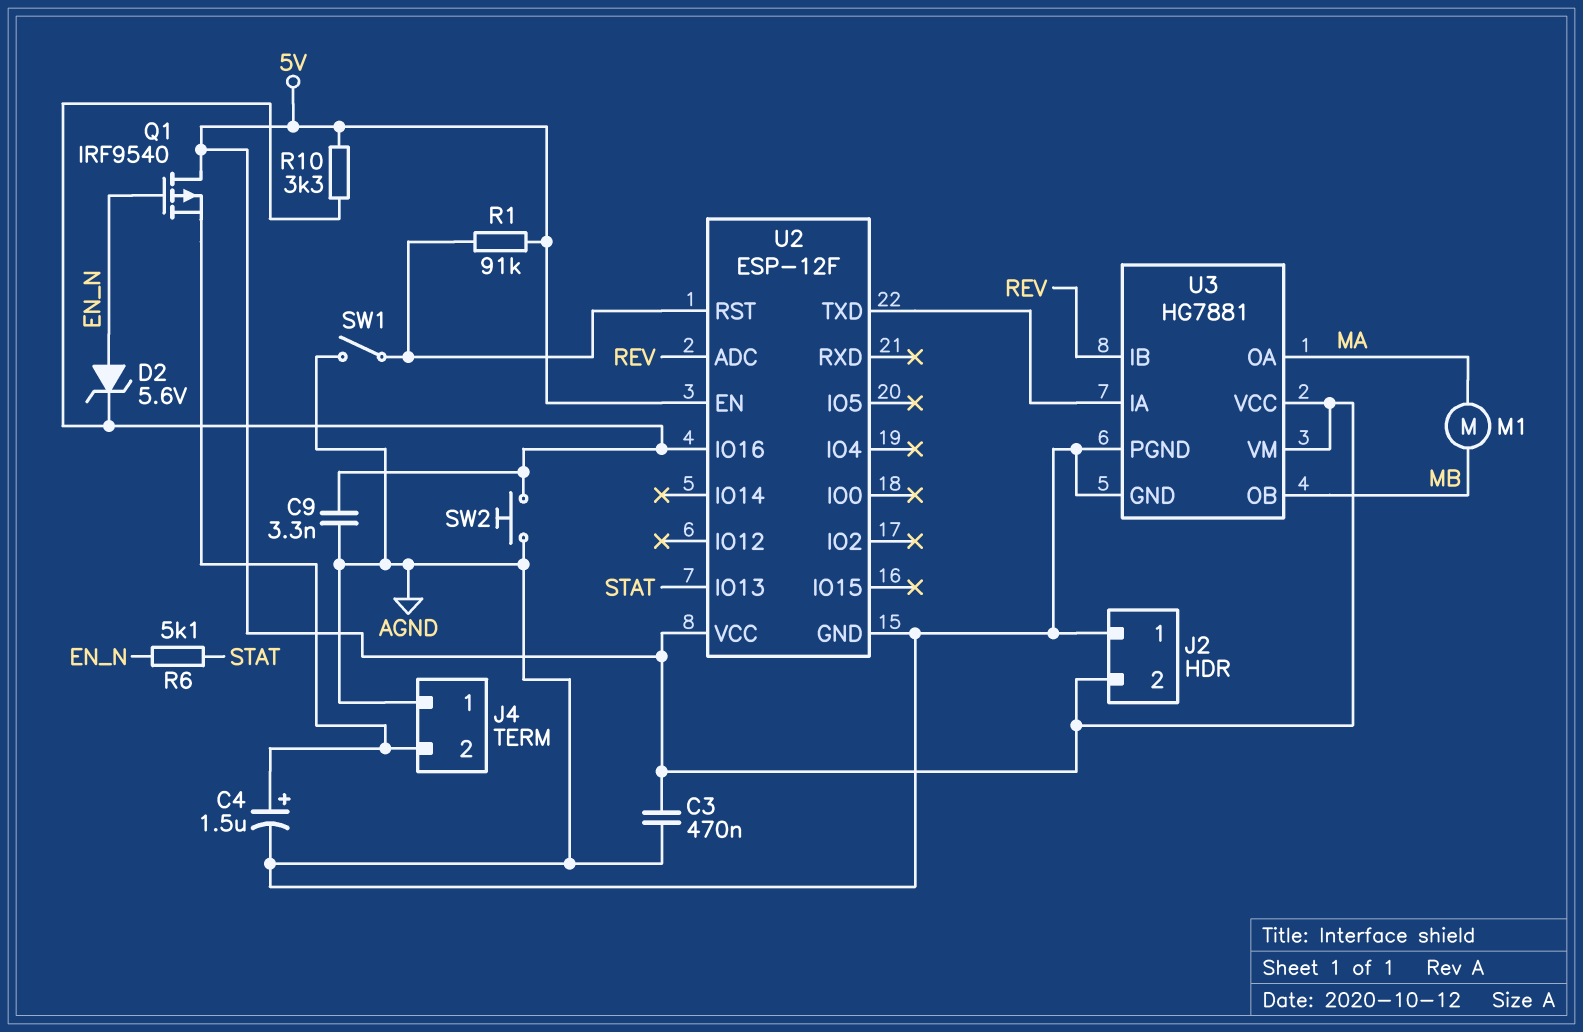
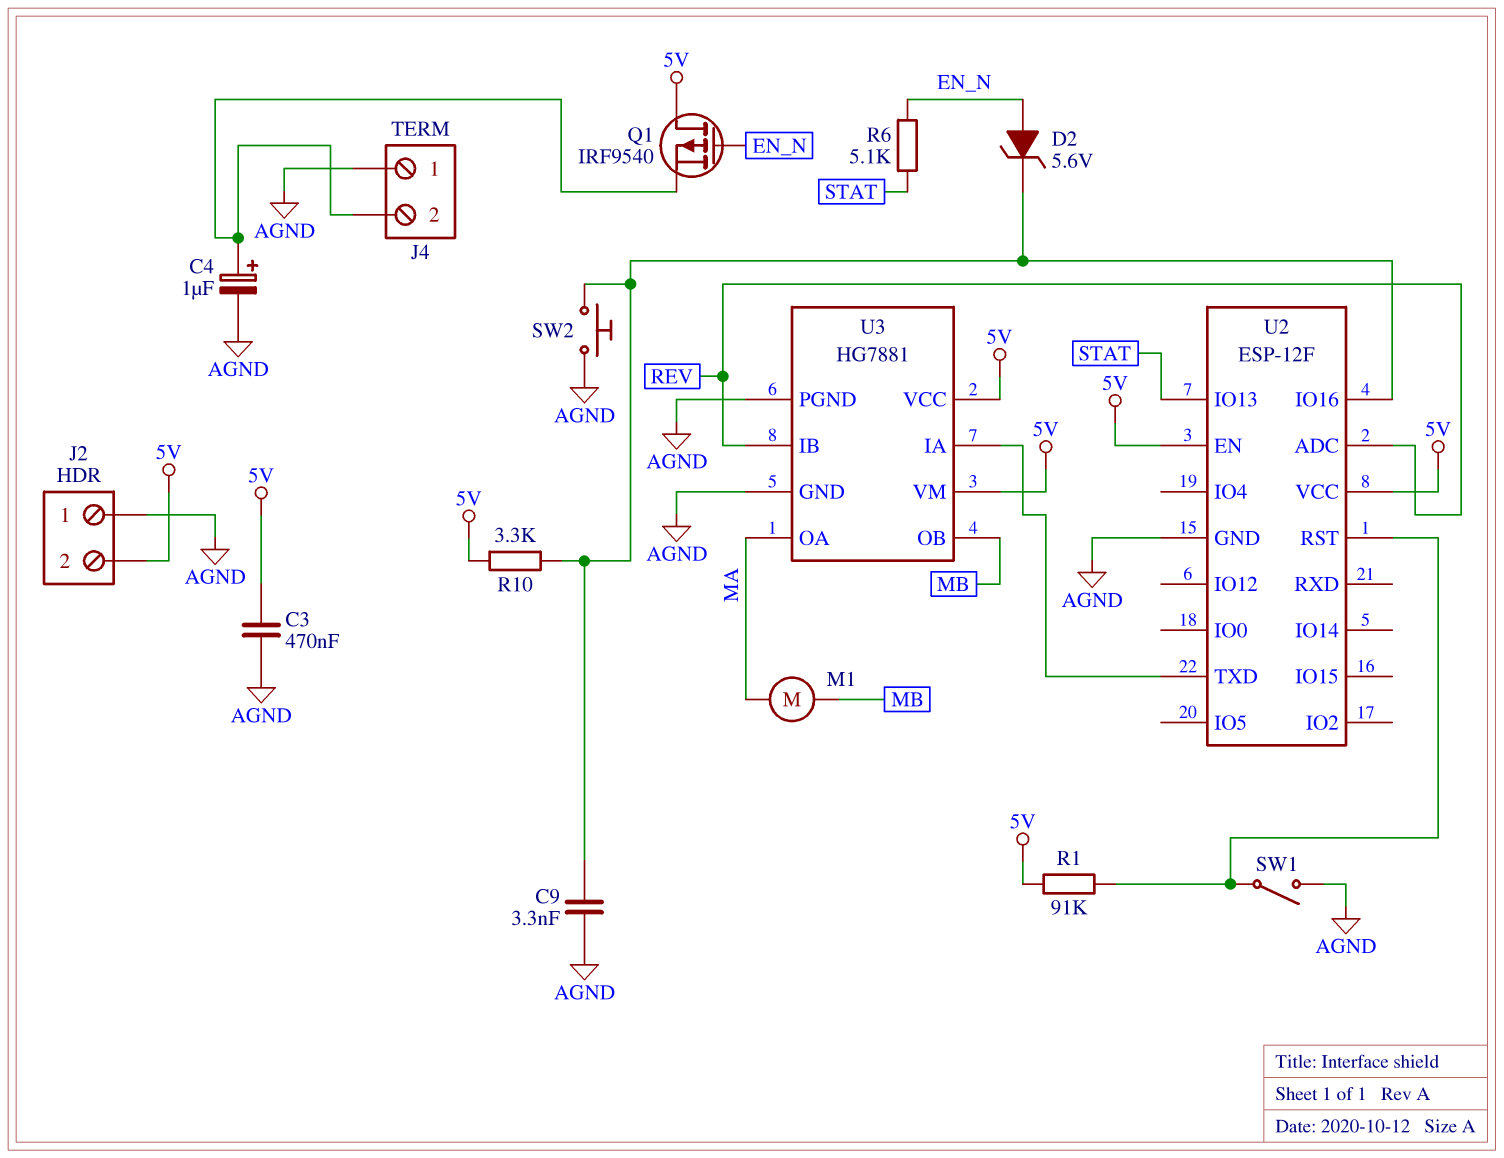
C4: 1.5uF (plus J4/2, minus AGND) -> 1uF (plus J4/2, minus AGND)

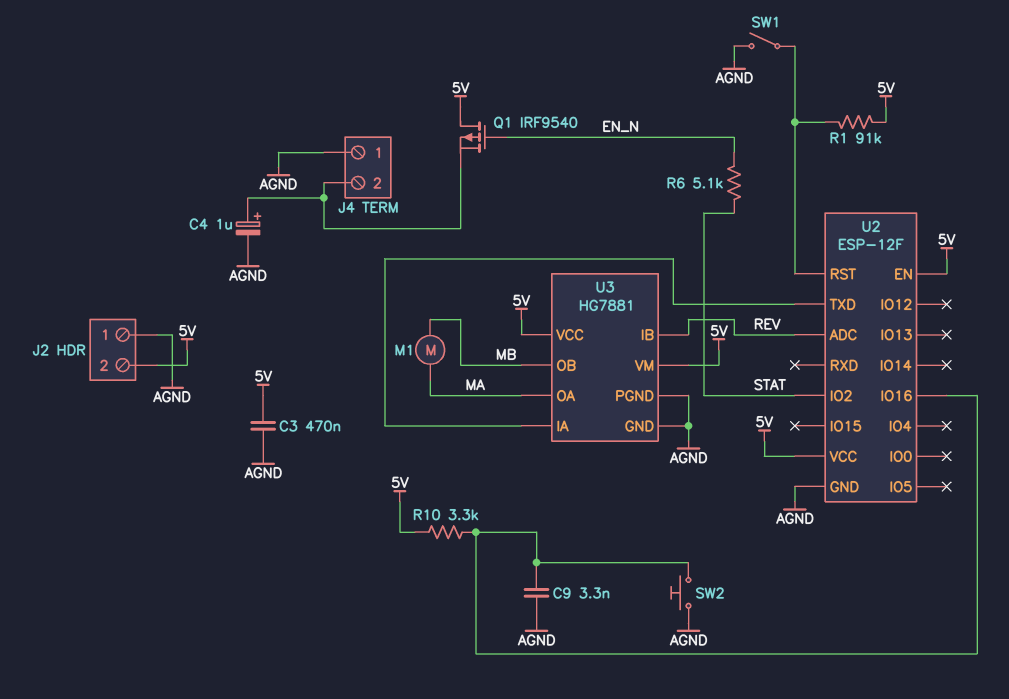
D2: zener 5.6V (A EN_N, K U2/IO16) -> none
U2 pin IO2: none -> STAT
U2 pin IO13: STAT -> none

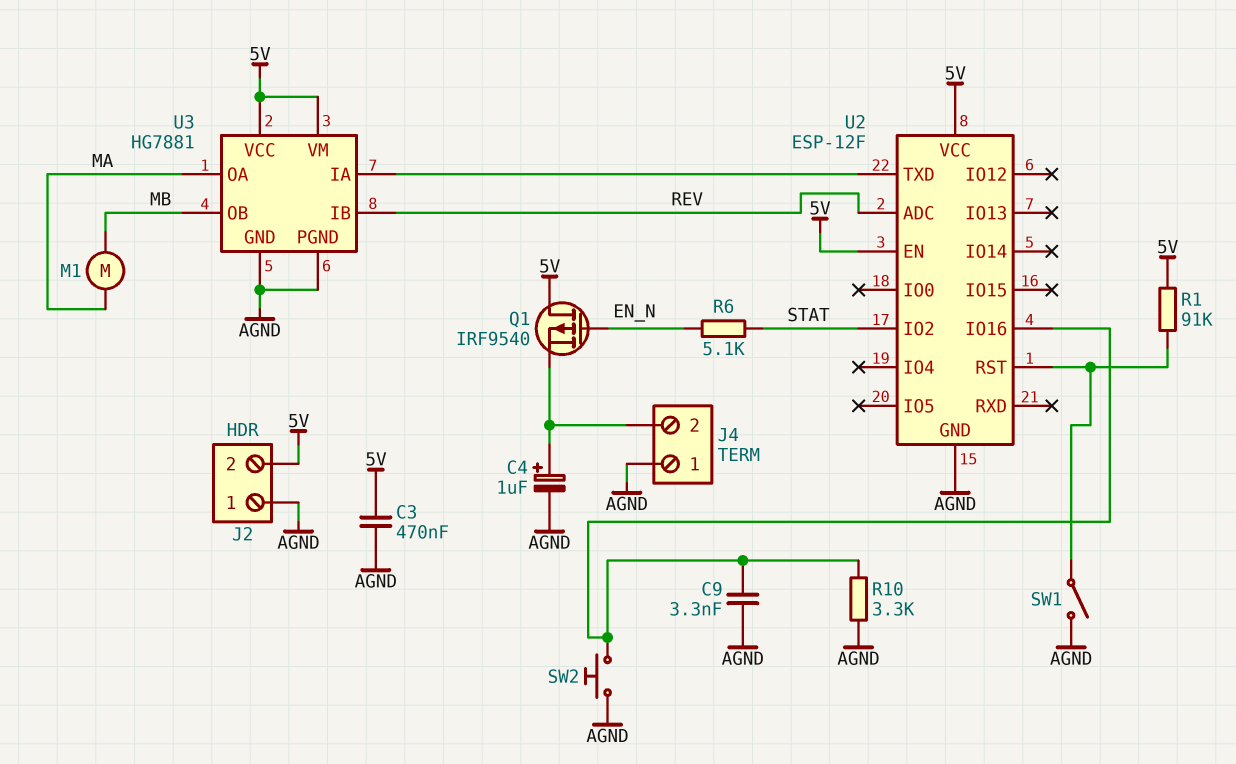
R10: 3.3k (5V, U2/IO16) -> 3.3k (AGND, U2/IO16)

